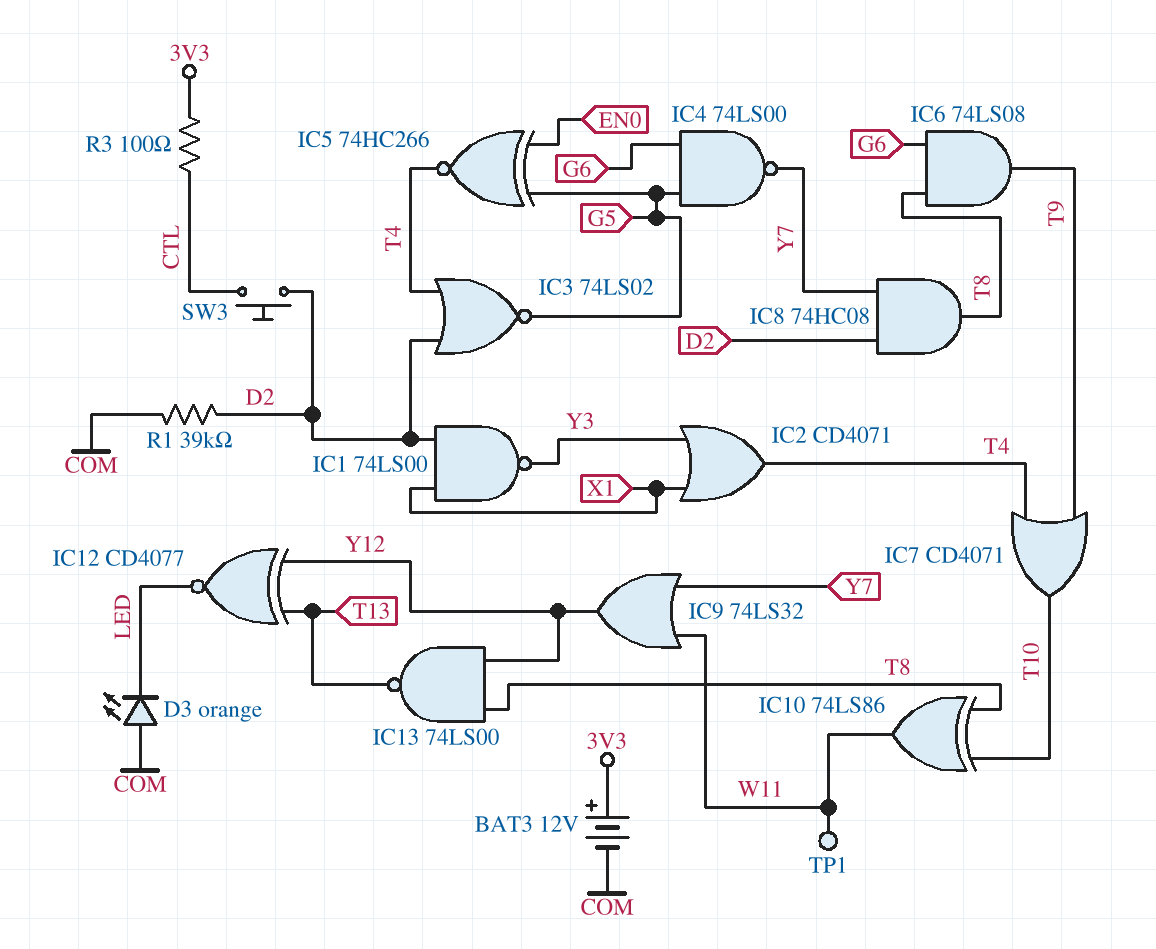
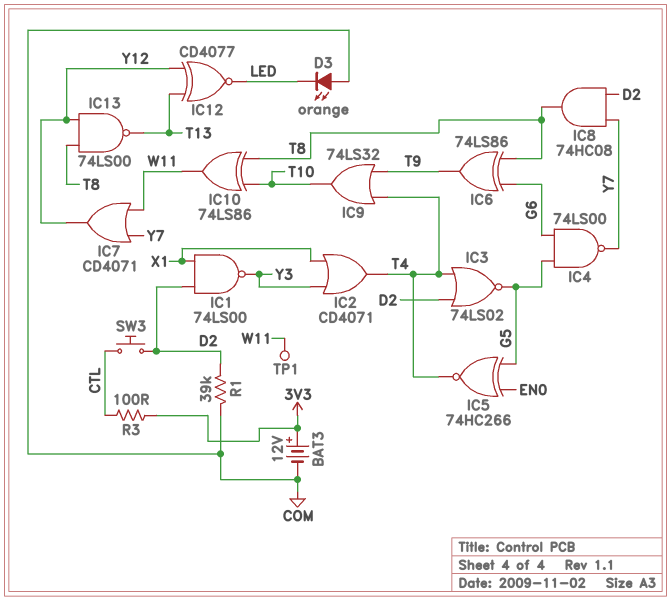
IC6: AND 74LS08 (in G6, in T8, out T9) -> XOR 74LS86 (in G6, in T8, out T9)
IC7: OR CD4071 (in T4, in T9, out T10) -> OR CD4071 (in W11, in Y7, out Y12)
IC9: OR 74LS32 (in W11, in Y7, out Y12) -> OR 74LS32 (in T4, in T9, out T10)

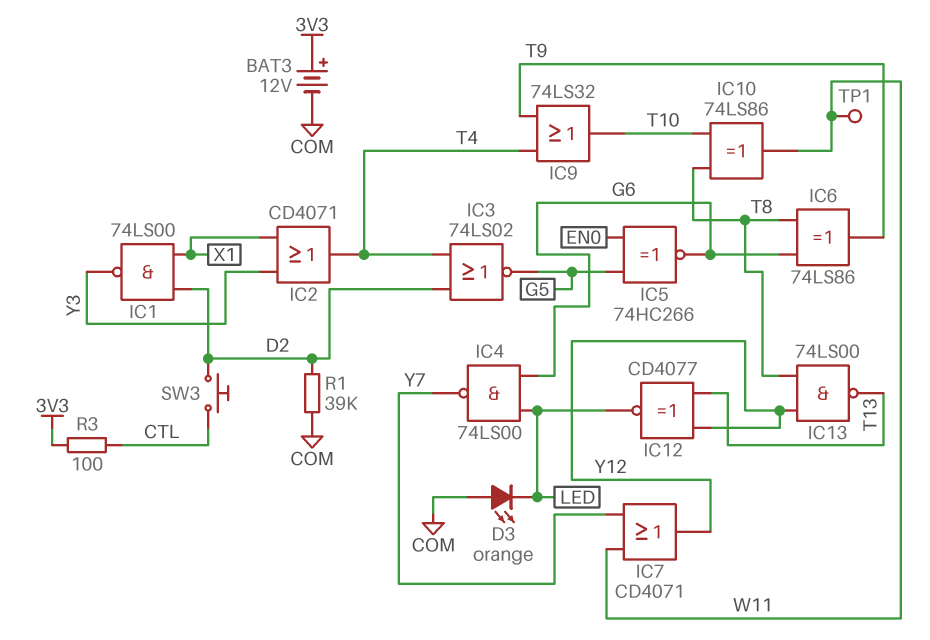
IC4: NAND 74LS00 (in G5, in G6, out Y7) -> NAND 74LS00 (in G6, in LED, out Y7)
IC5: XNOR 74HC266 (in EN0, in G5, out T4) -> XNOR 74HC266 (in EN0, in G5, out G6)
IC8: AND 74HC08 (in D2, in Y7, out T8) -> none

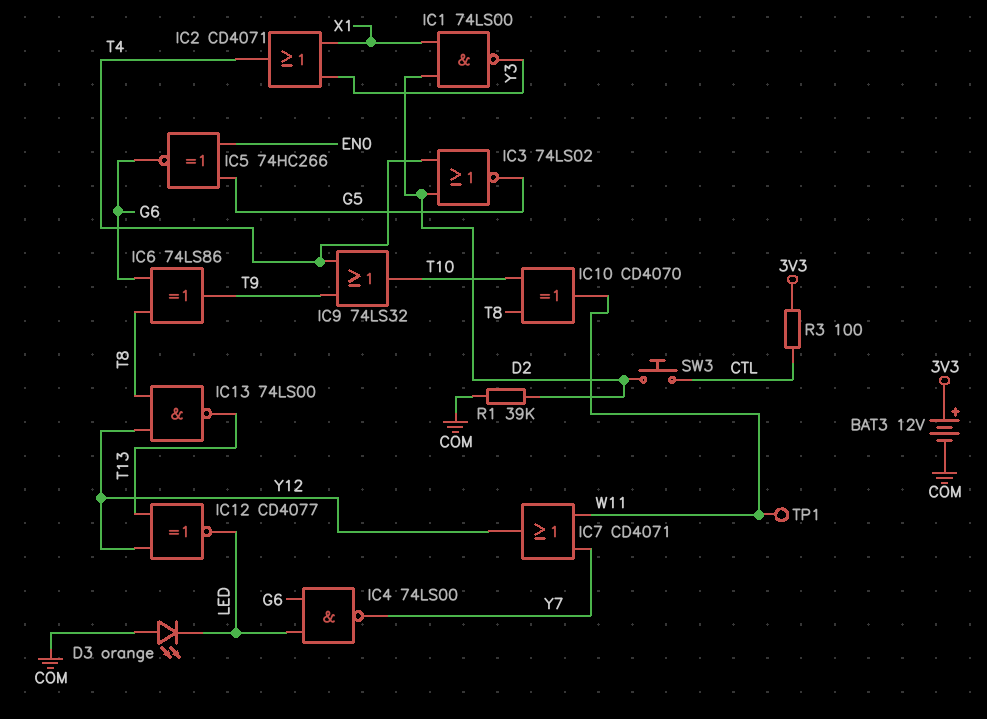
IC10: XOR 74LS86 (in T8, in T10, out W11) -> XOR CD4070 (in T8, in T10, out W11)

